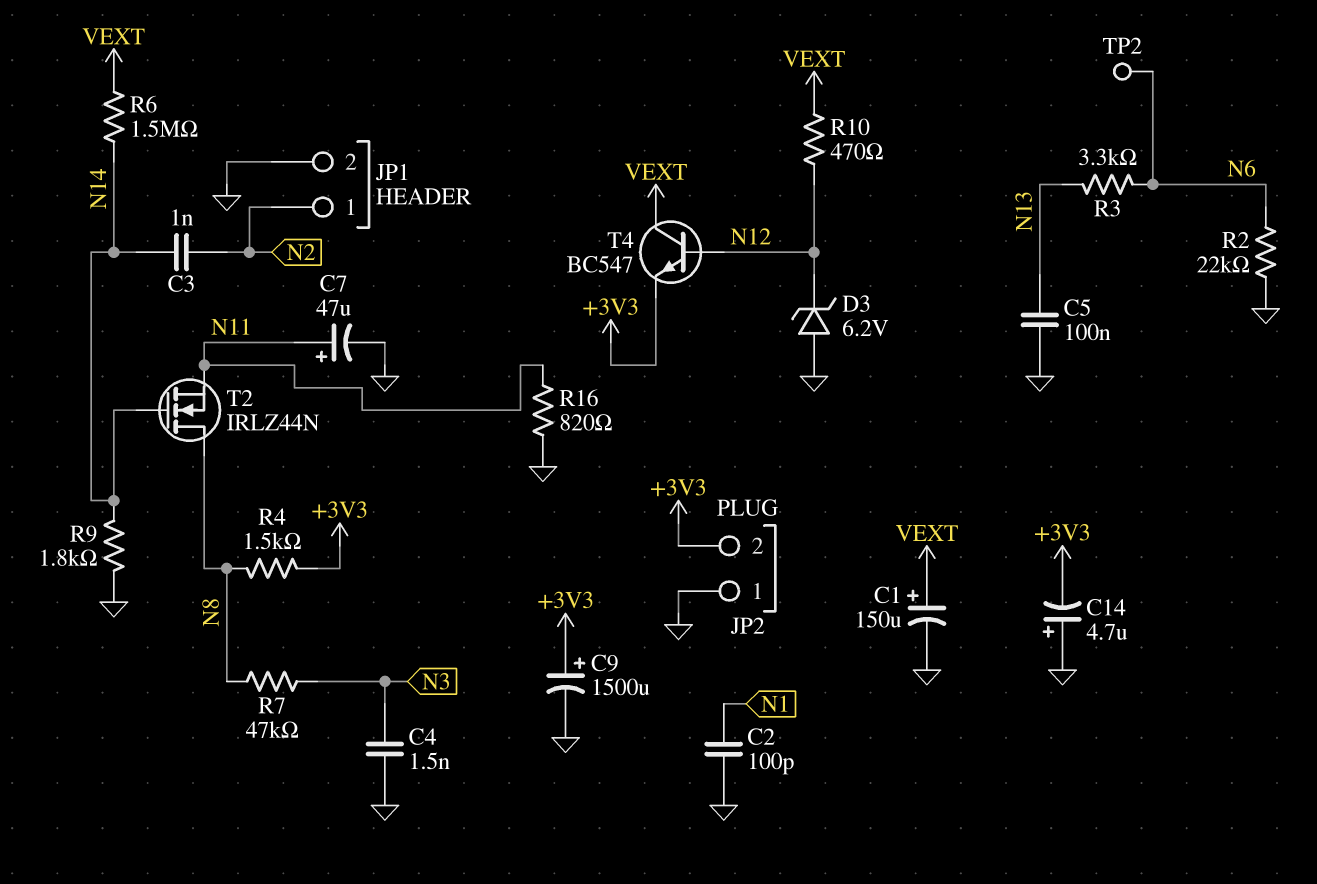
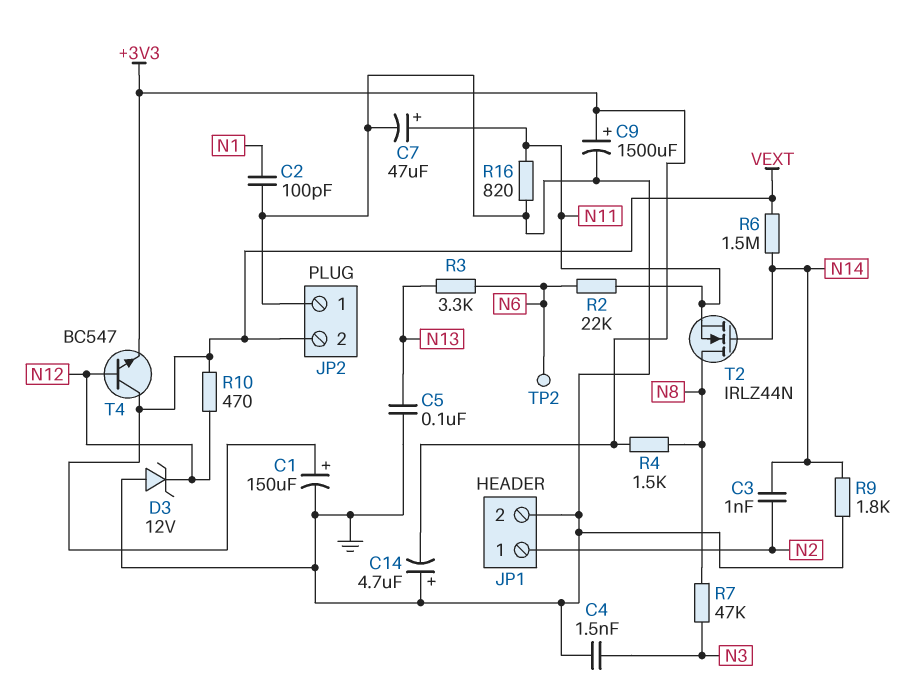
D3: zener 6.2V (A GND, K N12) -> zener 12V (A GND, K N12)
JP2 pin 2: +3V3 -> VEXT
R2: 22k (GND, N6) -> 22k (N6, N11)

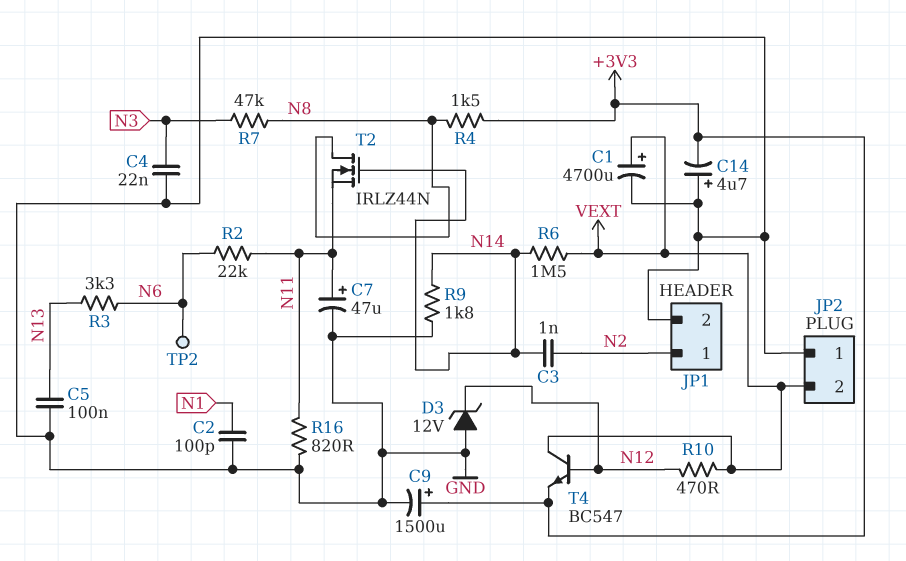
C1: 150uF (plus VEXT, minus GND) -> 4700uF (plus VEXT, minus GND)
C4: 1.5nF (GND, N3) -> 22nF (GND, N3)

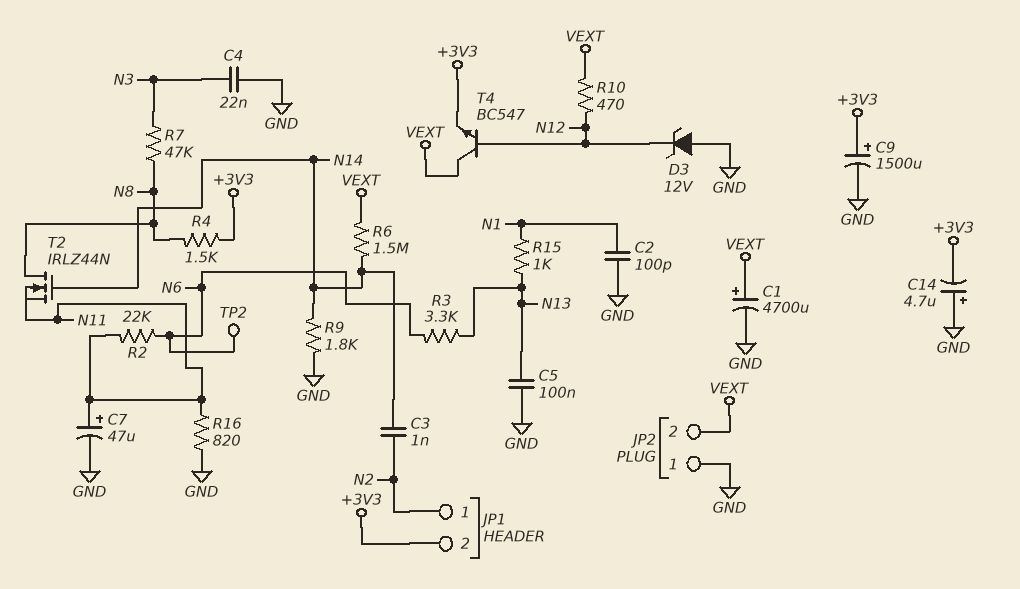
JP1 pin 2: GND -> +3V3
R15: none -> 1k (N1, N13)

